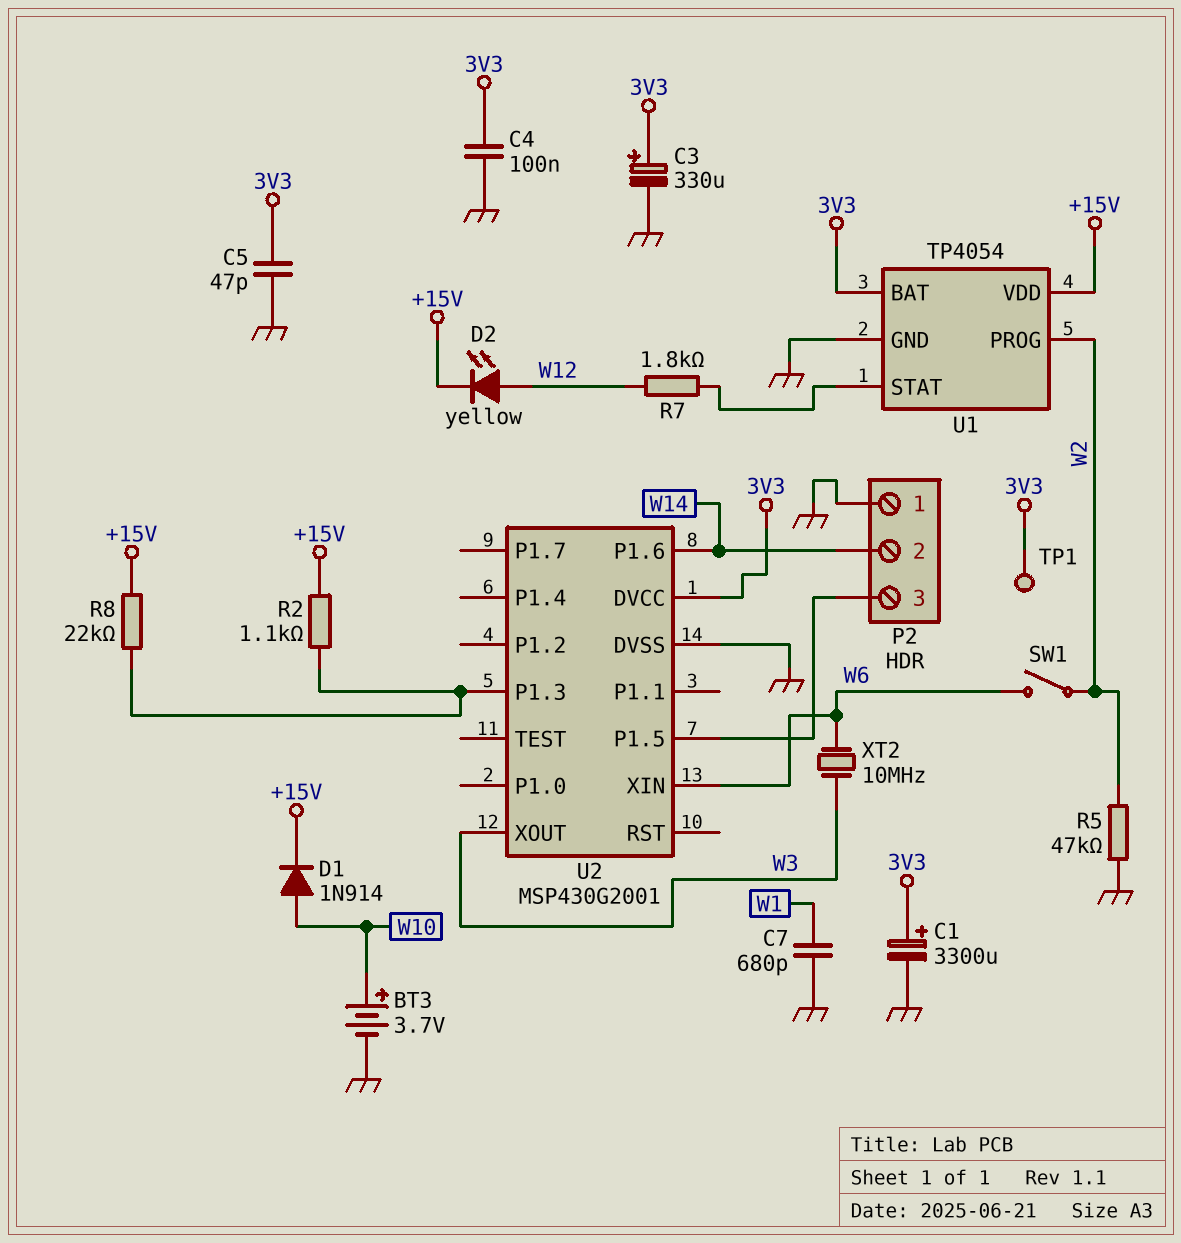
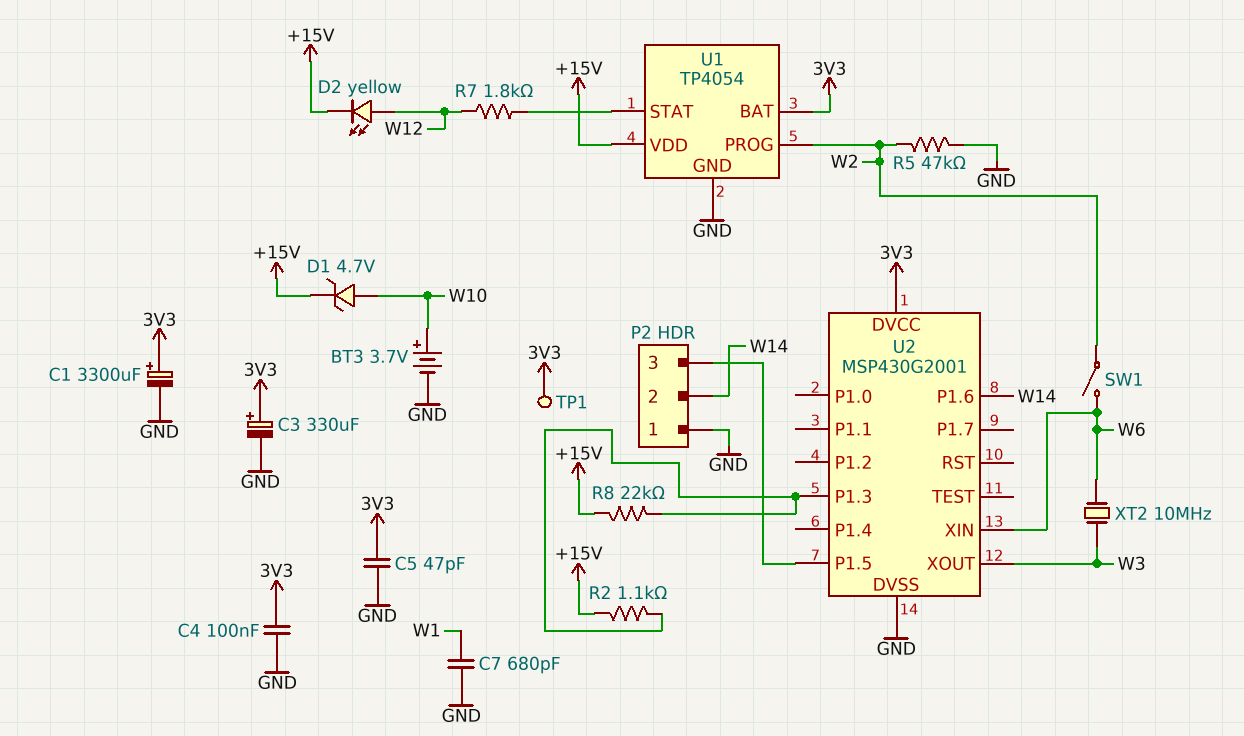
D1: diode 1N914 (A W10, K +15V) -> zener 4.7V (A W10, K +15V)

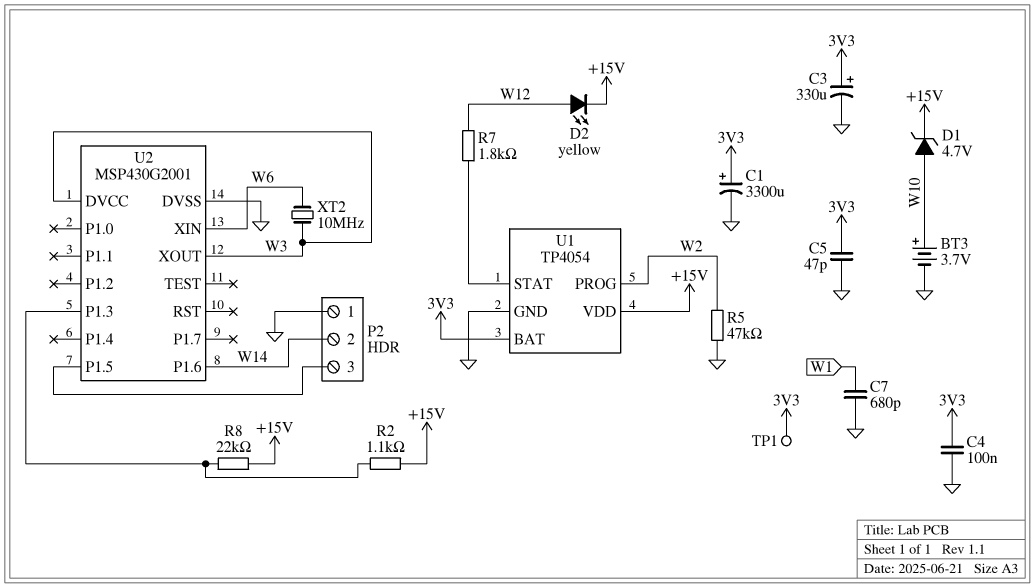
SW1: switch (W2, W6) -> none
U2 pin DVCC: 3V3 -> W3

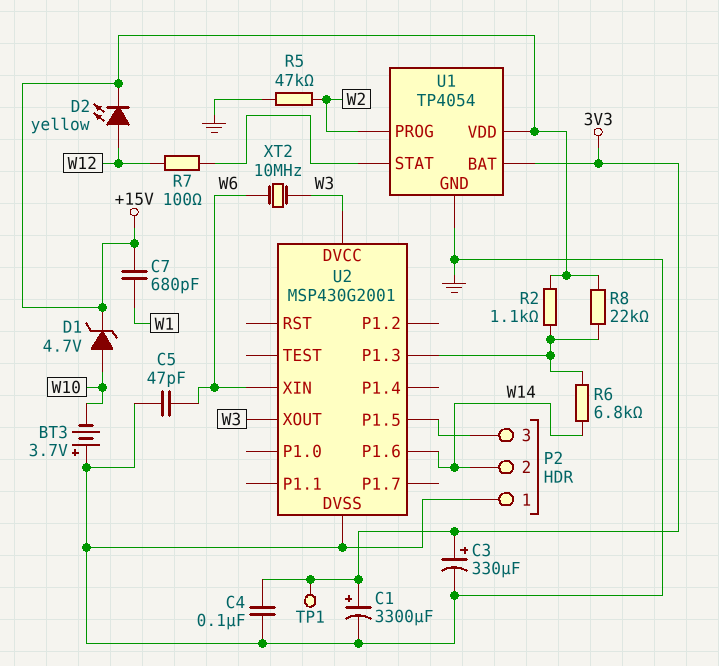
BT3: 3.7V (plus W10, minus GND) -> 3.7V (plus GND, minus W10)
C5: 47pF (3V3, GND) -> 47pF (GND, W6)
C7: 680pF (GND, W1) -> 680pF (+15V, W1)
R6: none -> 6.8k (U2/P1.3, W14)
R7: 1.8k (U1/STAT, W12) -> 100 (U1/STAT, W12)

